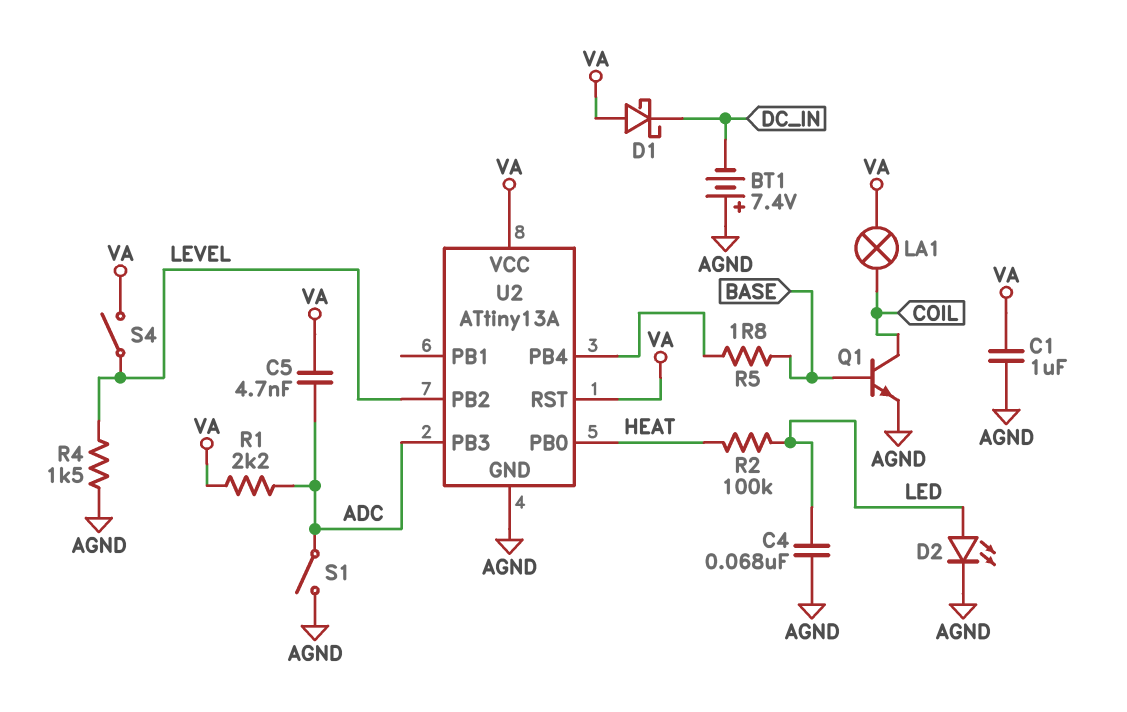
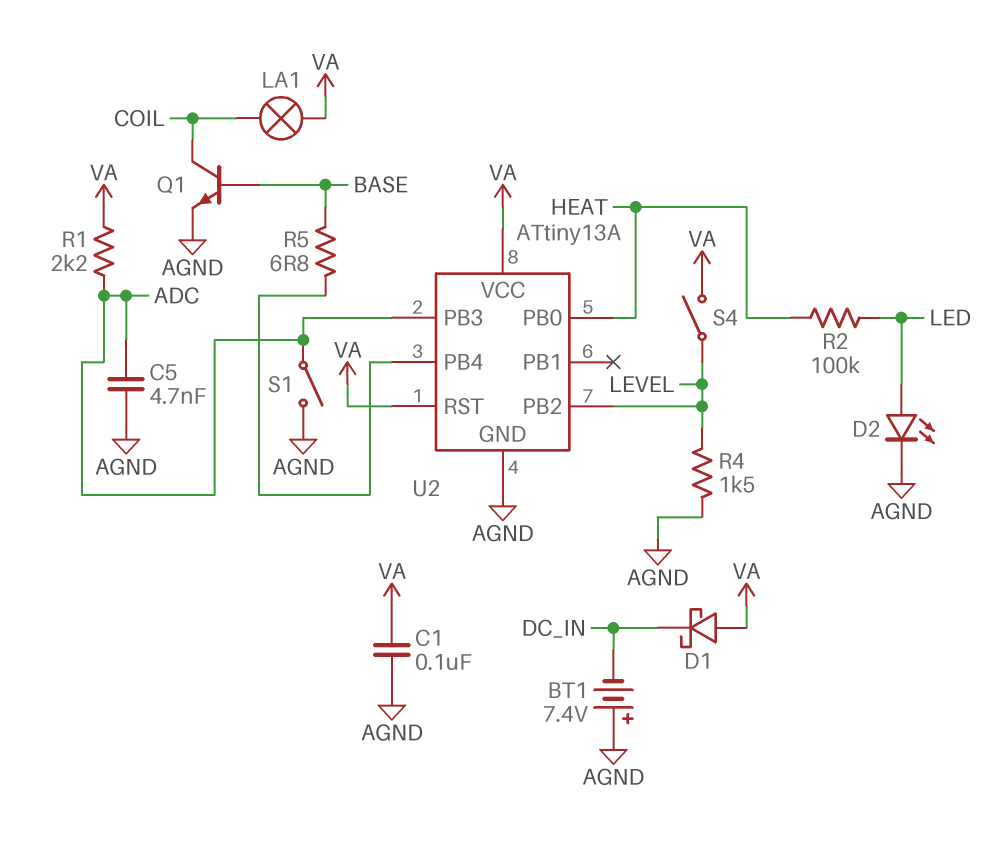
C1: 1uF (AGND, VA) -> 100nF (AGND, VA)
C4: 68nF (AGND, LED) -> none
C5: 4.7nF (ADC, VA) -> 4.7nF (ADC, AGND)
R5: 1.8 (BASE, U2/PB4) -> 6.8 (BASE, U2/PB4)

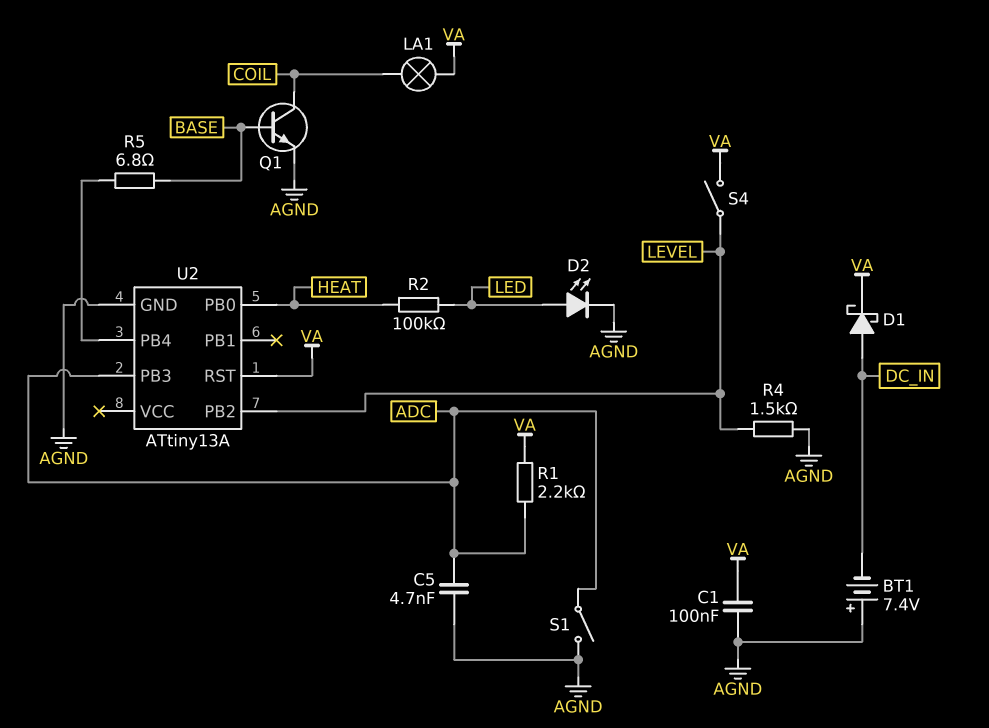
D1: schottky (A VA, K DC_IN) -> schottky (A DC_IN, K VA)
U2 pin VCC: VA -> none

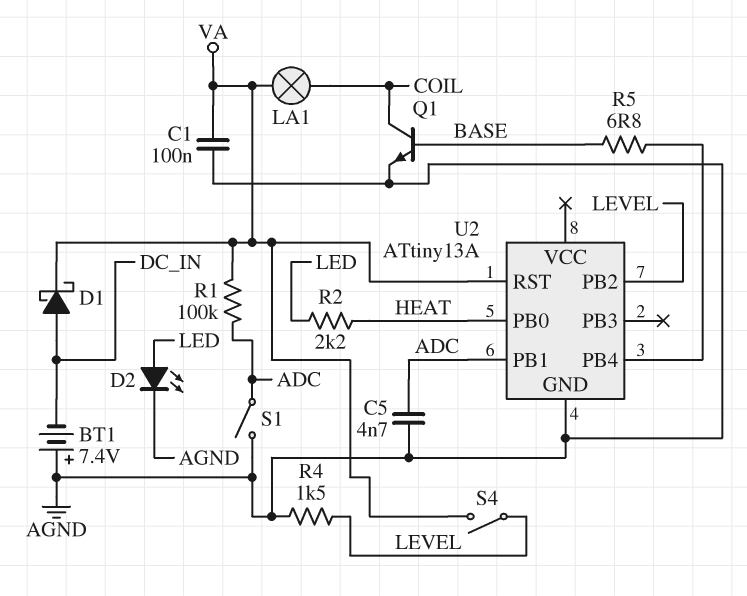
R1: 2.2k (ADC, VA) -> 100k (ADC, VA)
R2: 100k (HEAT, LED) -> 2.2k (HEAT, LED)
U2 pin PB1: none -> ADC
U2 pin PB3: ADC -> none

